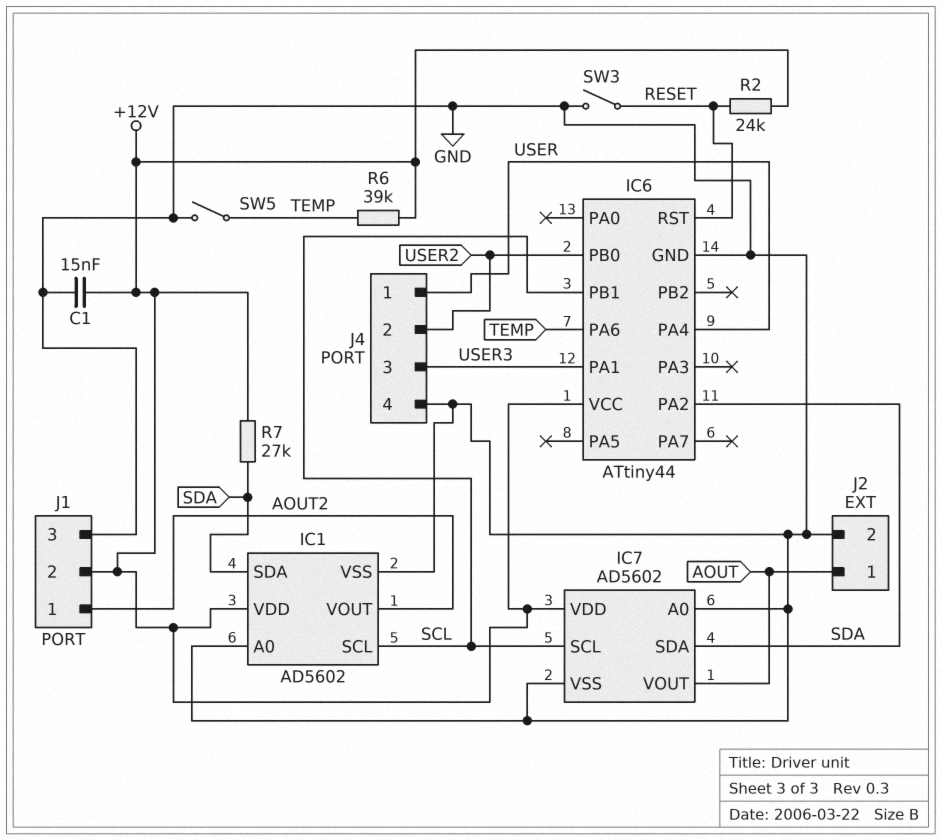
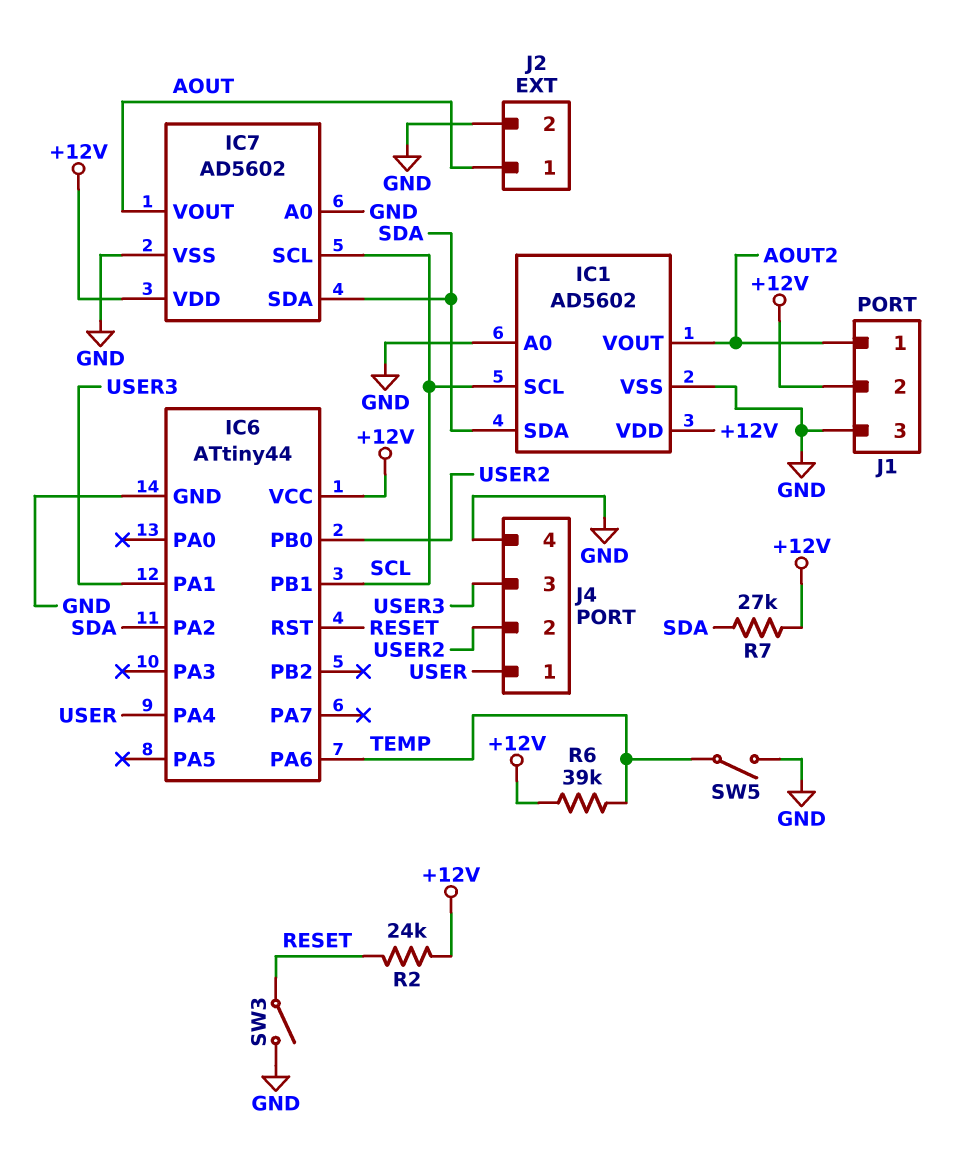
C1: 15nF (+12V, GND) -> none

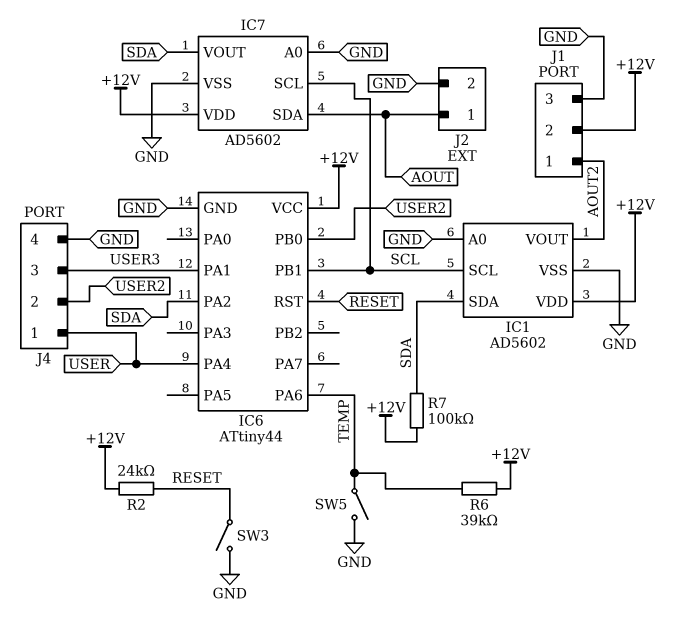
IC7 pin SDA: SDA -> AOUT
IC7 pin VOUT: AOUT -> SDA
R7: 27k (+12V, SDA) -> 100k (+12V, SDA)

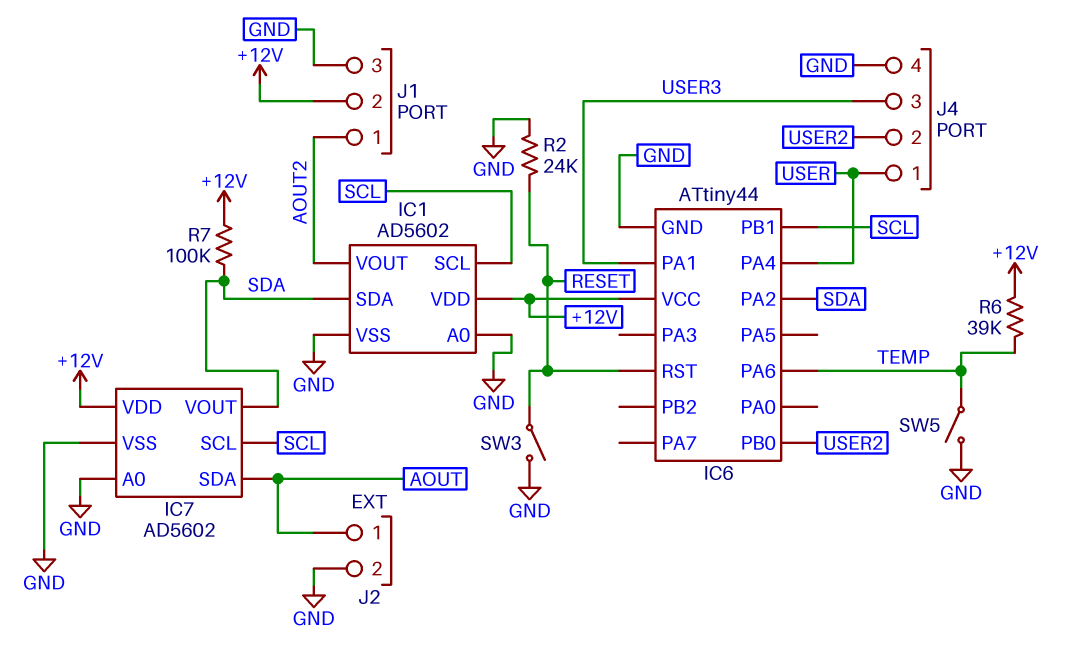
R2: 24k (+12V, RESET) -> 24k (GND, RESET)

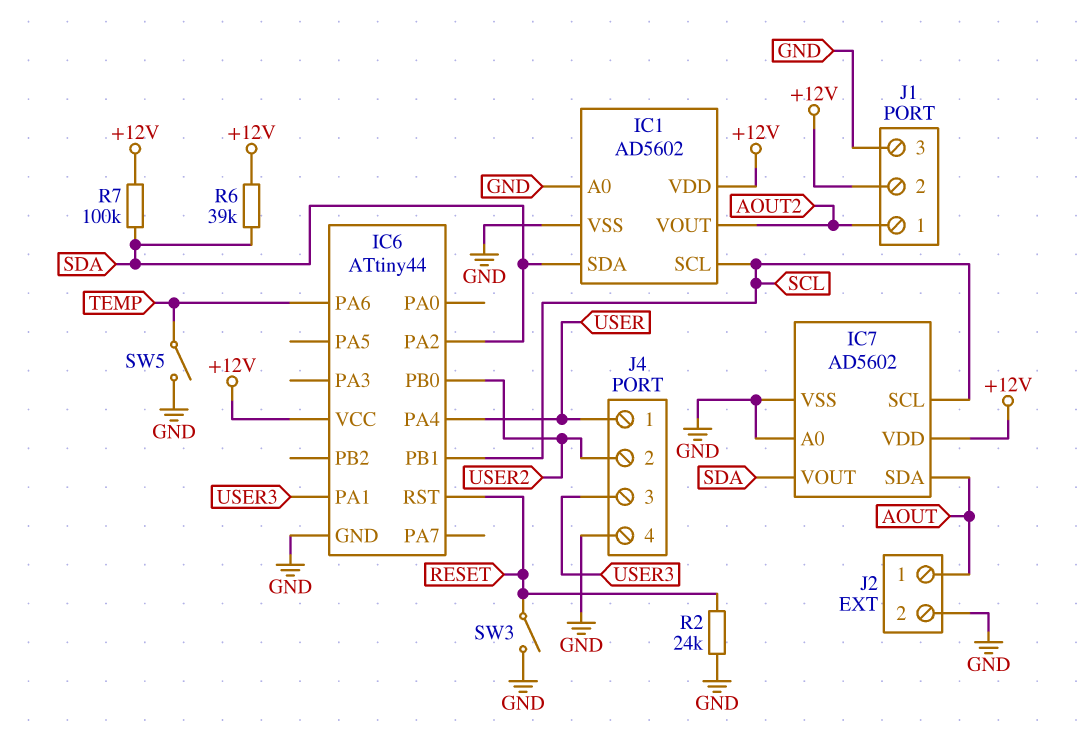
R6: 39k (+12V, TEMP) -> 39k (+12V, SDA)

